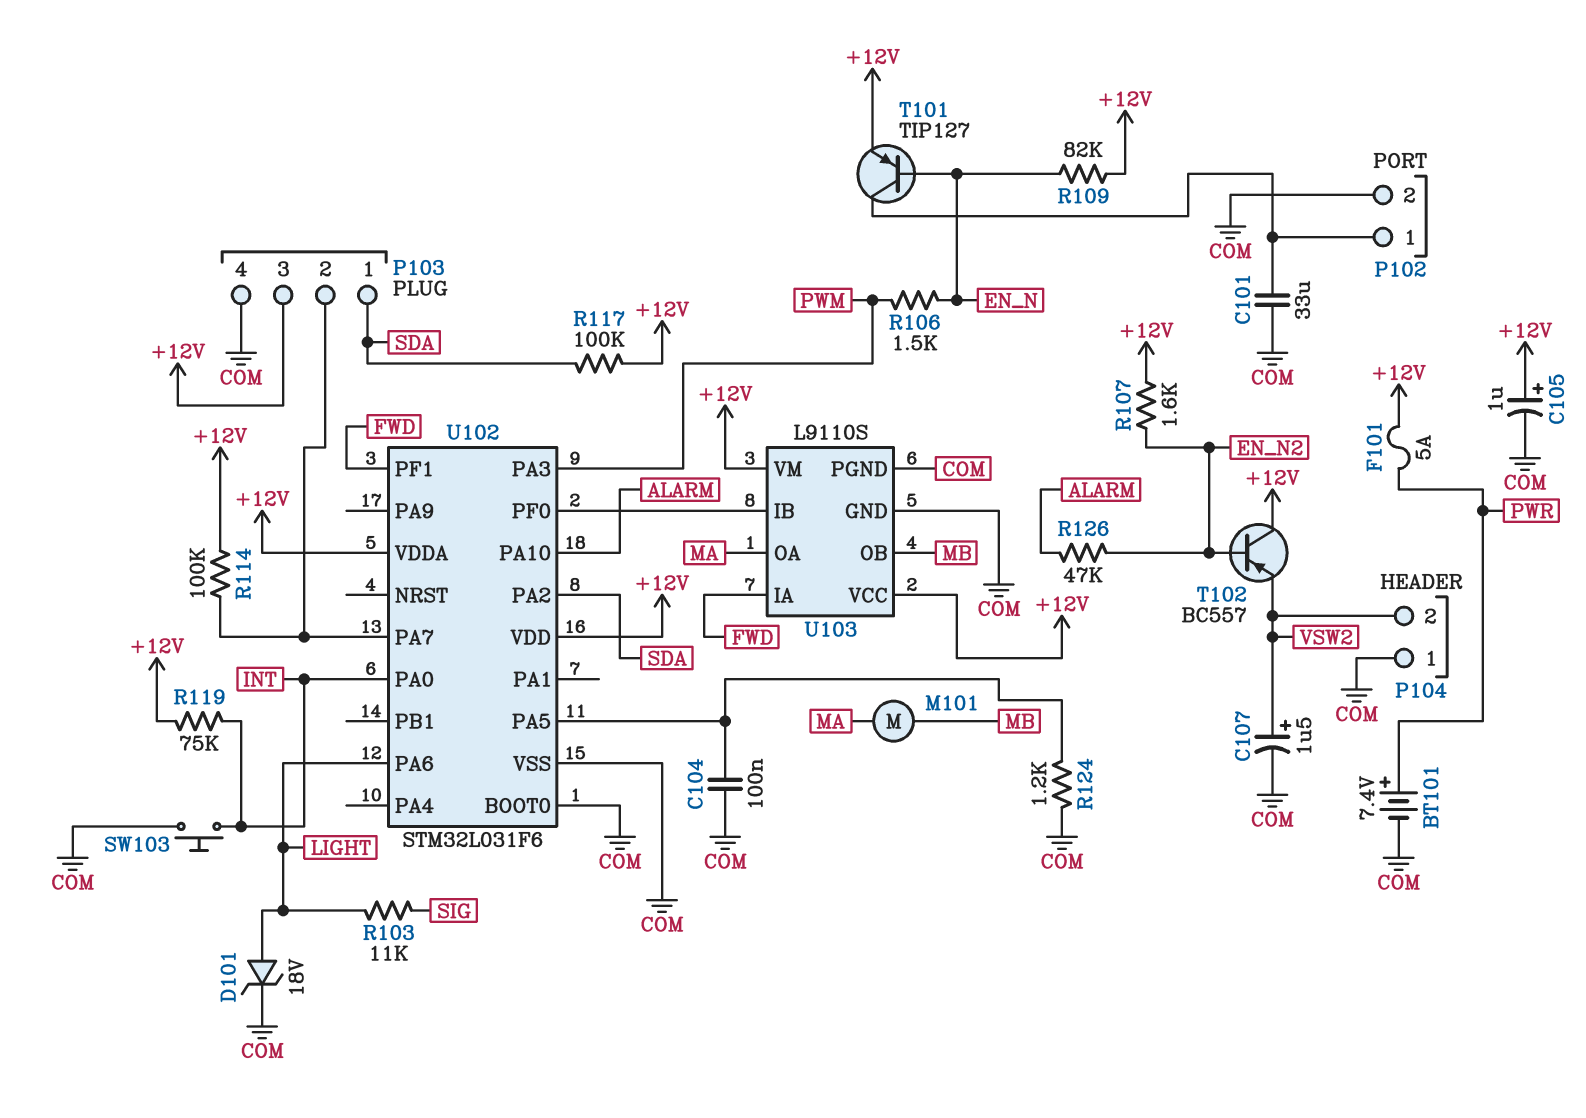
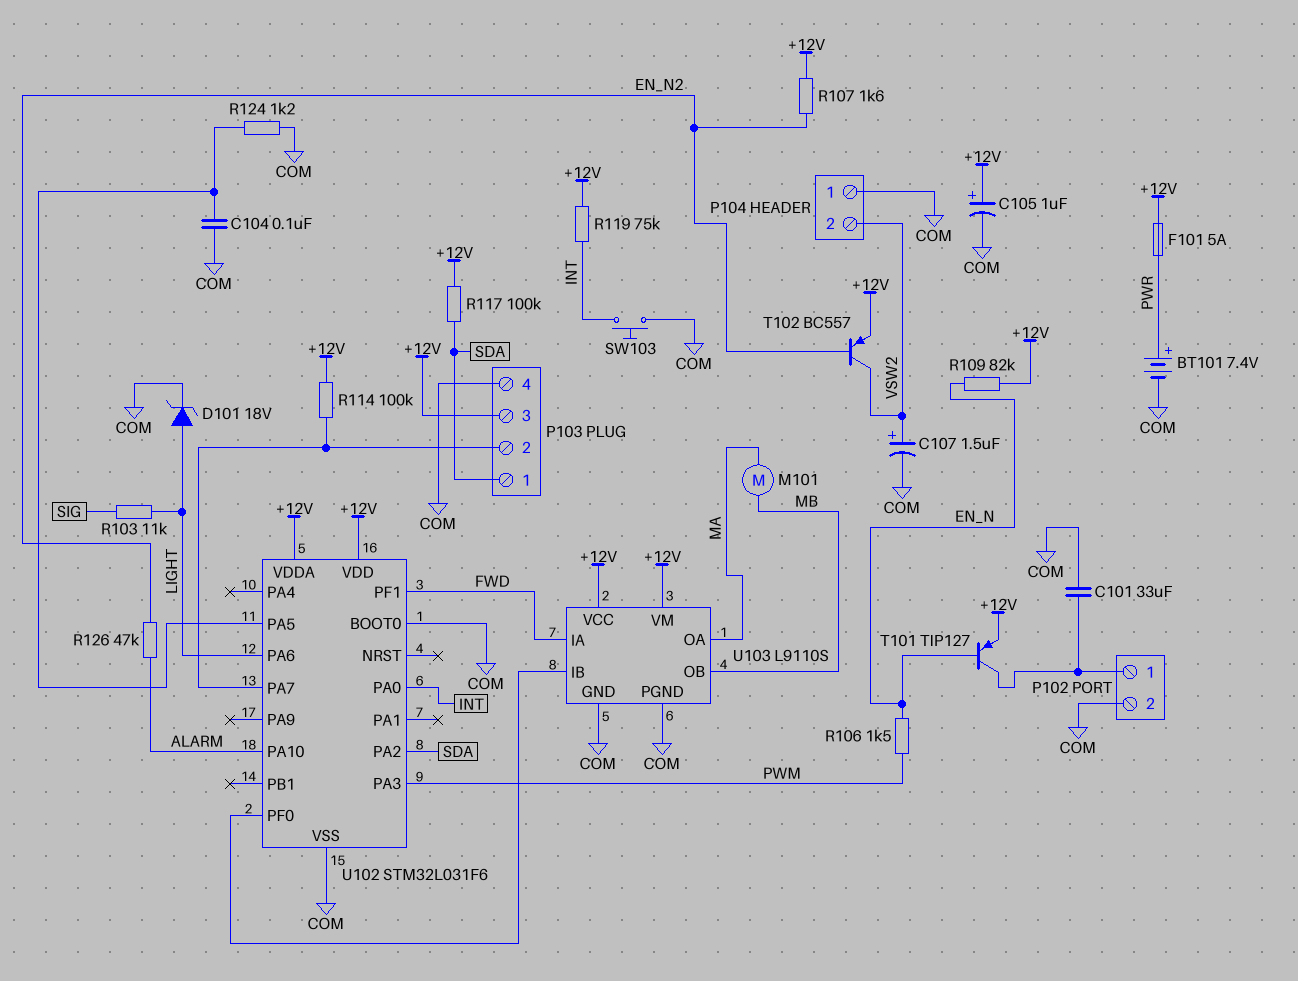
T102: PNP BC557 (B EN_N2, C +12V, E VSW2) -> PNP BC557 (B EN_N2, C VSW2, E +12V)

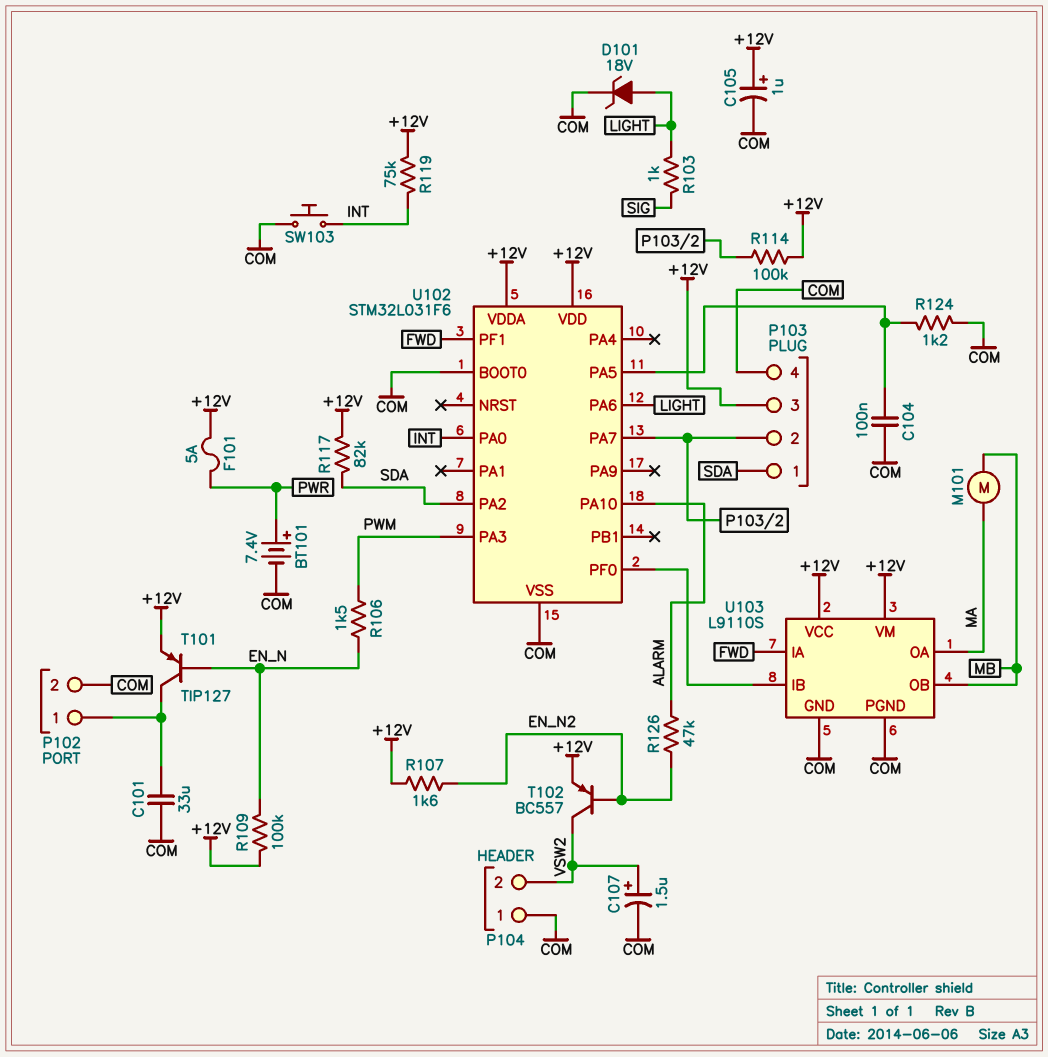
R103: 11k (LIGHT, SIG) -> 1k (LIGHT, SIG)
R109: 82k (+12V, EN_N) -> 100k (+12V, EN_N)
R117: 100k (+12V, SDA) -> 82k (+12V, SDA)

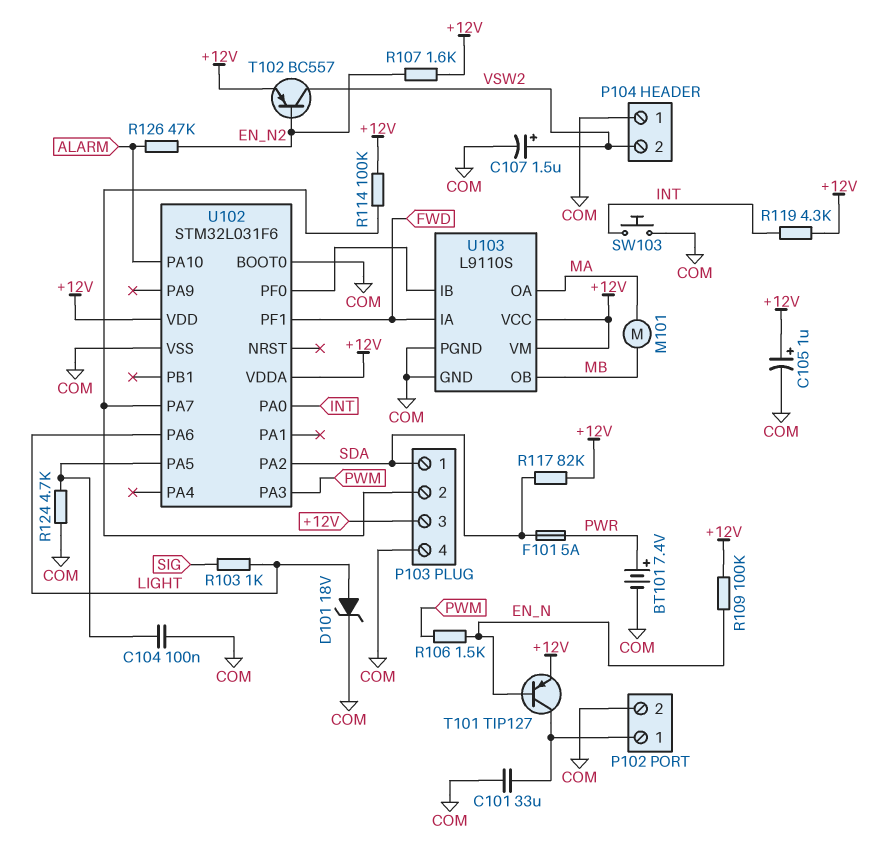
F101: 5A (+12V, PWR) -> 5A (PWR, SDA)
R119: 75k (+12V, INT) -> 4.3k (+12V, INT)
R124: 1.2k (COM, U102/PA5) -> 4.7k (COM, U102/PA5)

